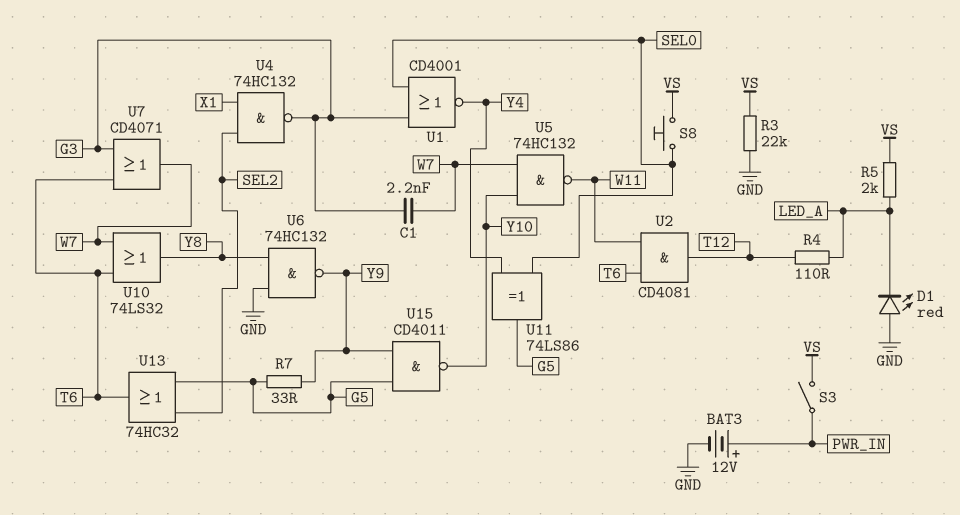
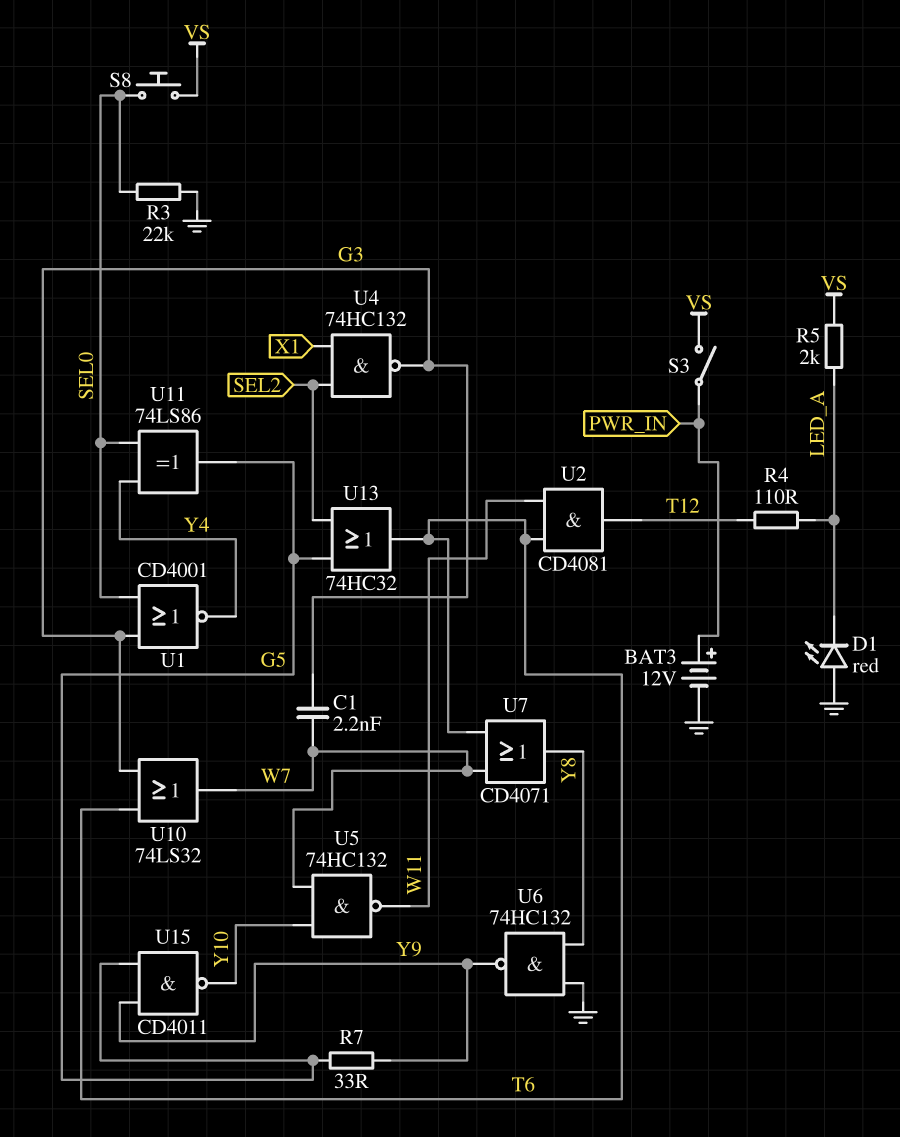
R3: 22k (GND, VS) -> 22k (GND, SEL0)
U7: OR CD4071 (in G3, in T6, out W7) -> OR CD4071 (in T6, in W7, out Y8)
U10: OR 74LS32 (in T6, in W7, out Y8) -> OR 74LS32 (in G3, in T6, out W7)

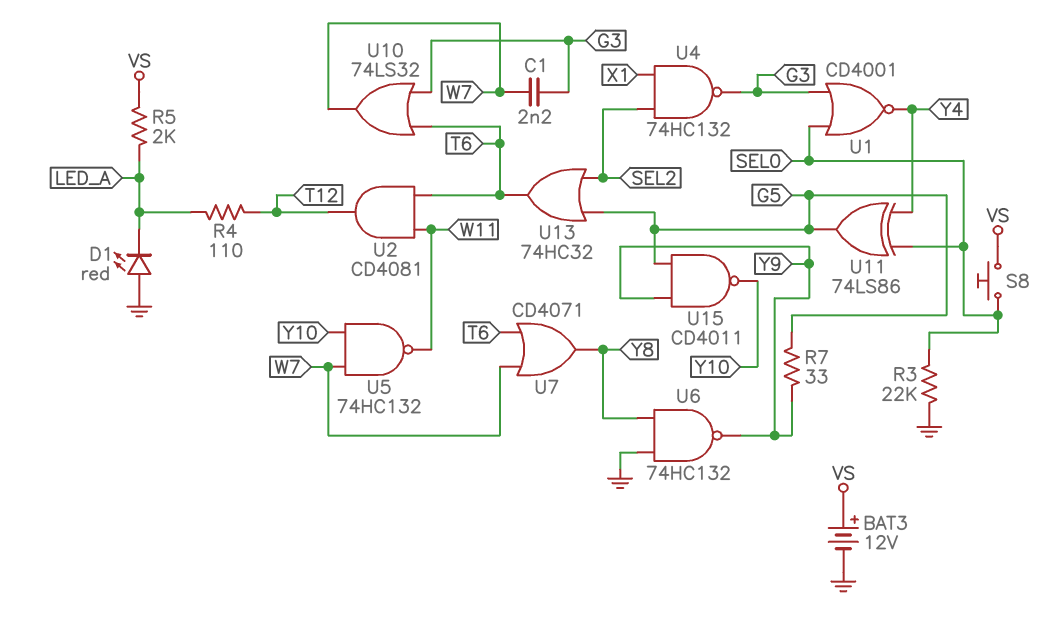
BAT3: 12V (plus PWR_IN, minus GND) -> 12V (plus VS, minus GND)
S3: switch (PWR_IN, VS) -> none

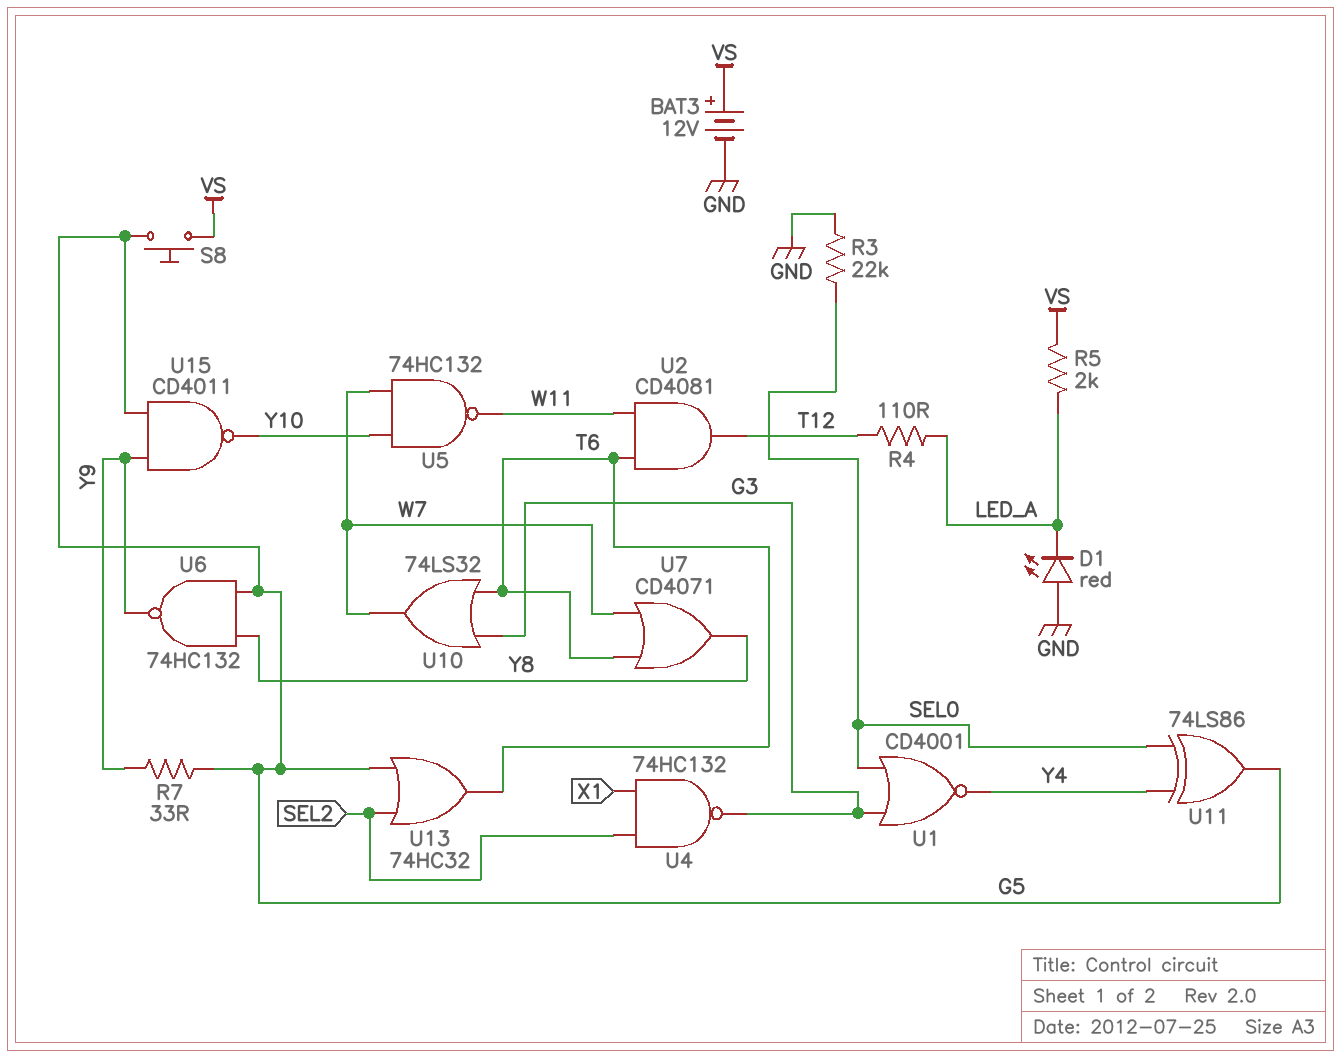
C1: 2.2nF (G3, W7) -> none
S8: button (SEL0, VS) -> button (G5, VS)
U6: NAND 74HC132 (in GND, in Y8, out Y9) -> NAND 74HC132 (in G5, in Y8, out Y9)

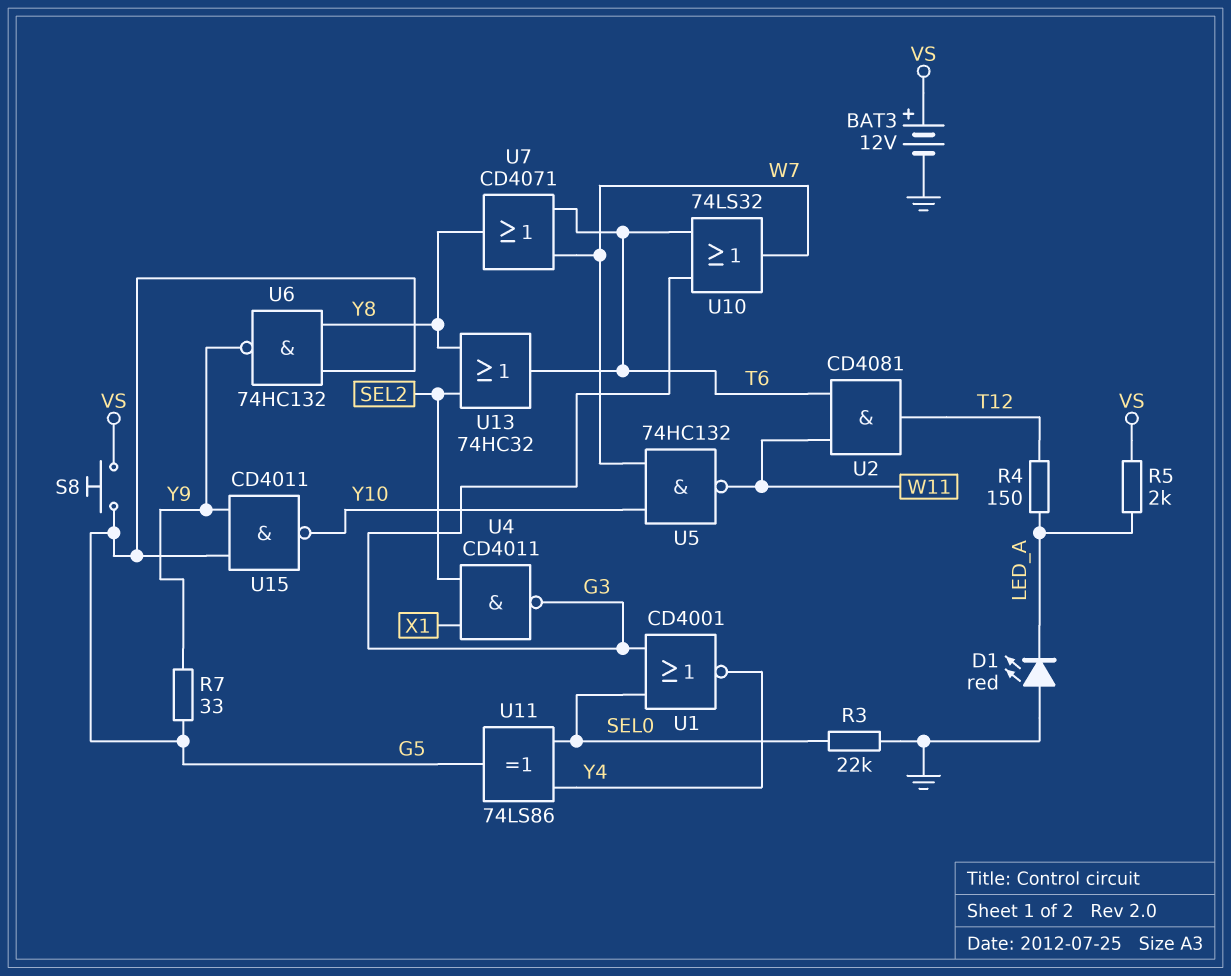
R4: 110 (LED_A, T12) -> 150 (LED_A, T12)
U4: NAND 74HC132 (in SEL2, in X1, out G3) -> NAND CD4011 (in SEL2, in X1, out G3)
U13: OR 74HC32 (in G5, in SEL2, out T6) -> OR 74HC32 (in SEL2, in Y8, out T6)

